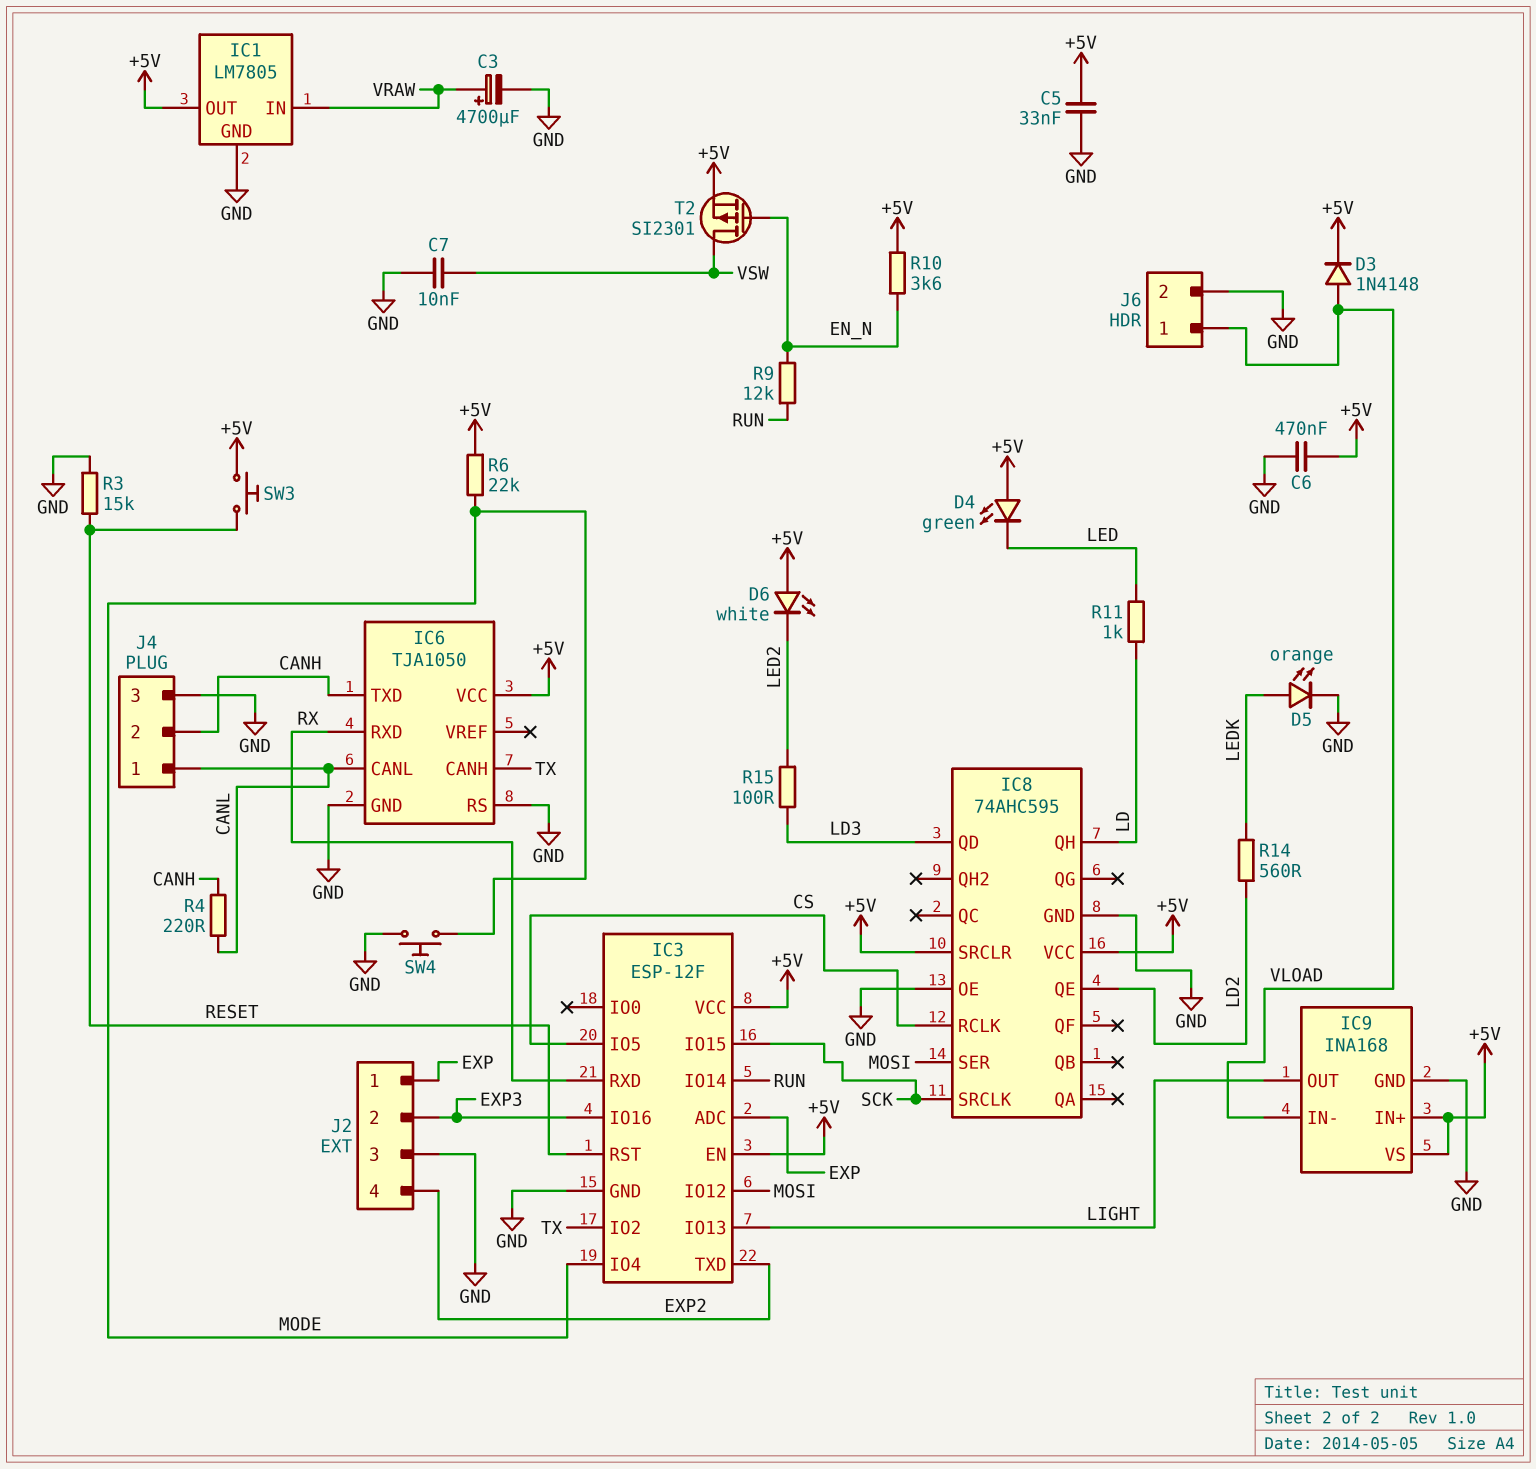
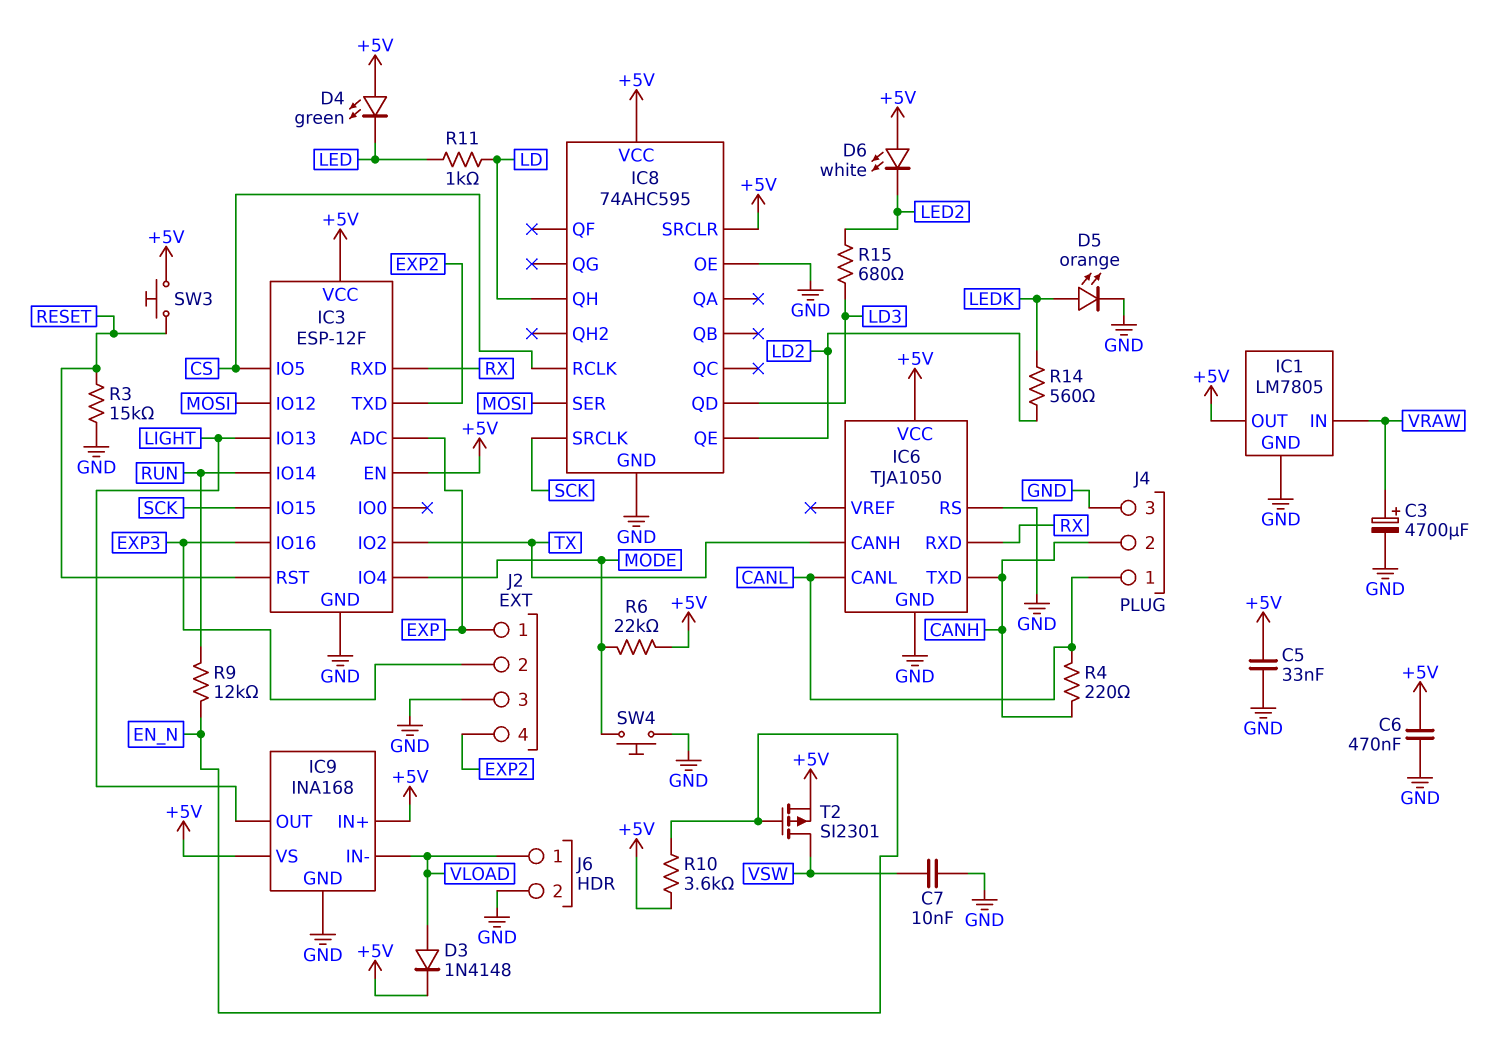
R15: 100 (LD3, LED2) -> 680 (LD3, LED2)

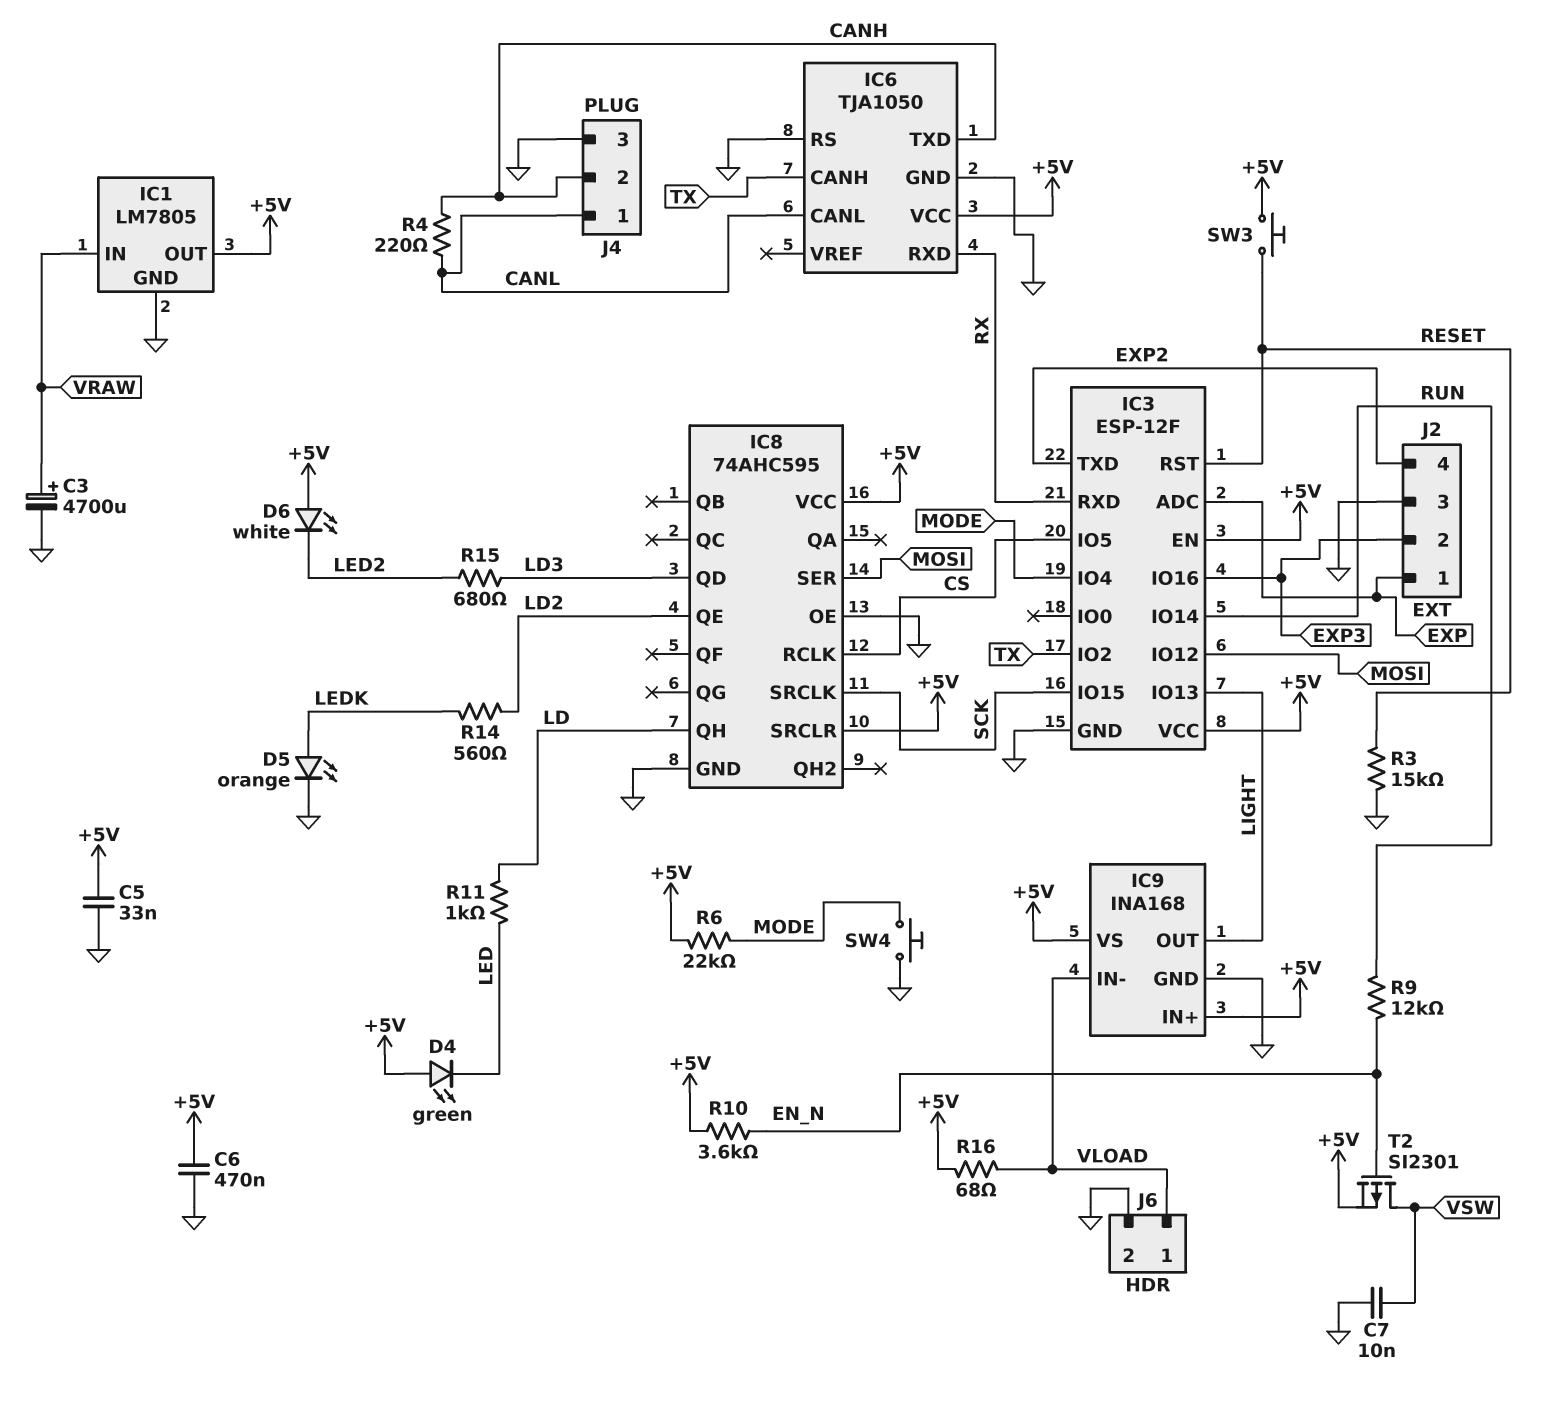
D3: diode 1N4148 (A VLOAD, K +5V) -> none
R16: none -> 68 (+5V, VLOAD)

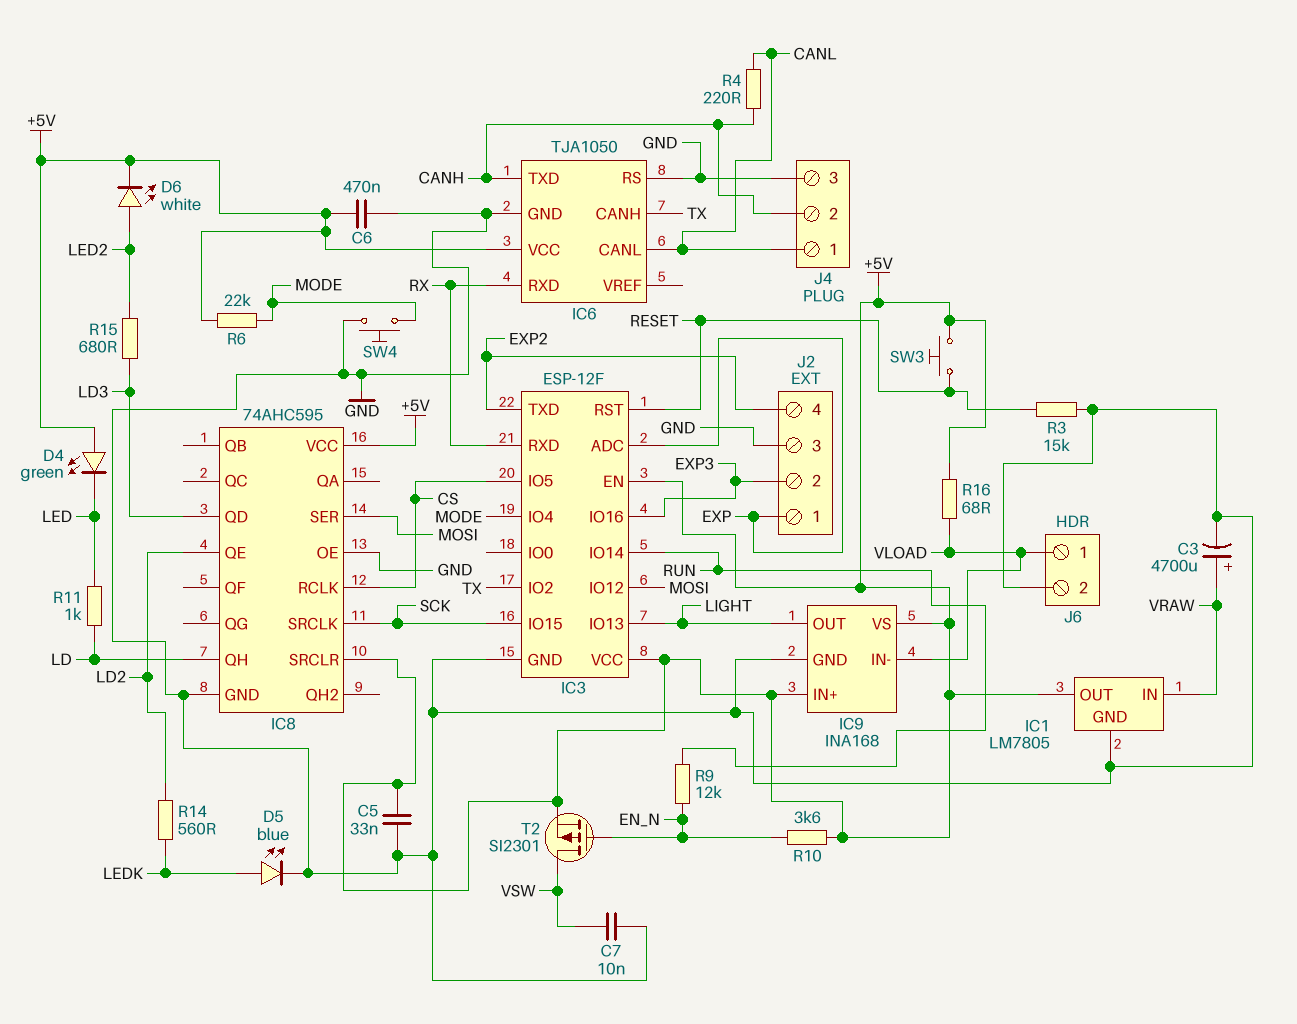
D5: LED orange (A LEDK, K GND) -> LED blue (A LEDK, K GND)
D6: LED white (A +5V, K LED2) -> LED white (A LED2, K +5V)

